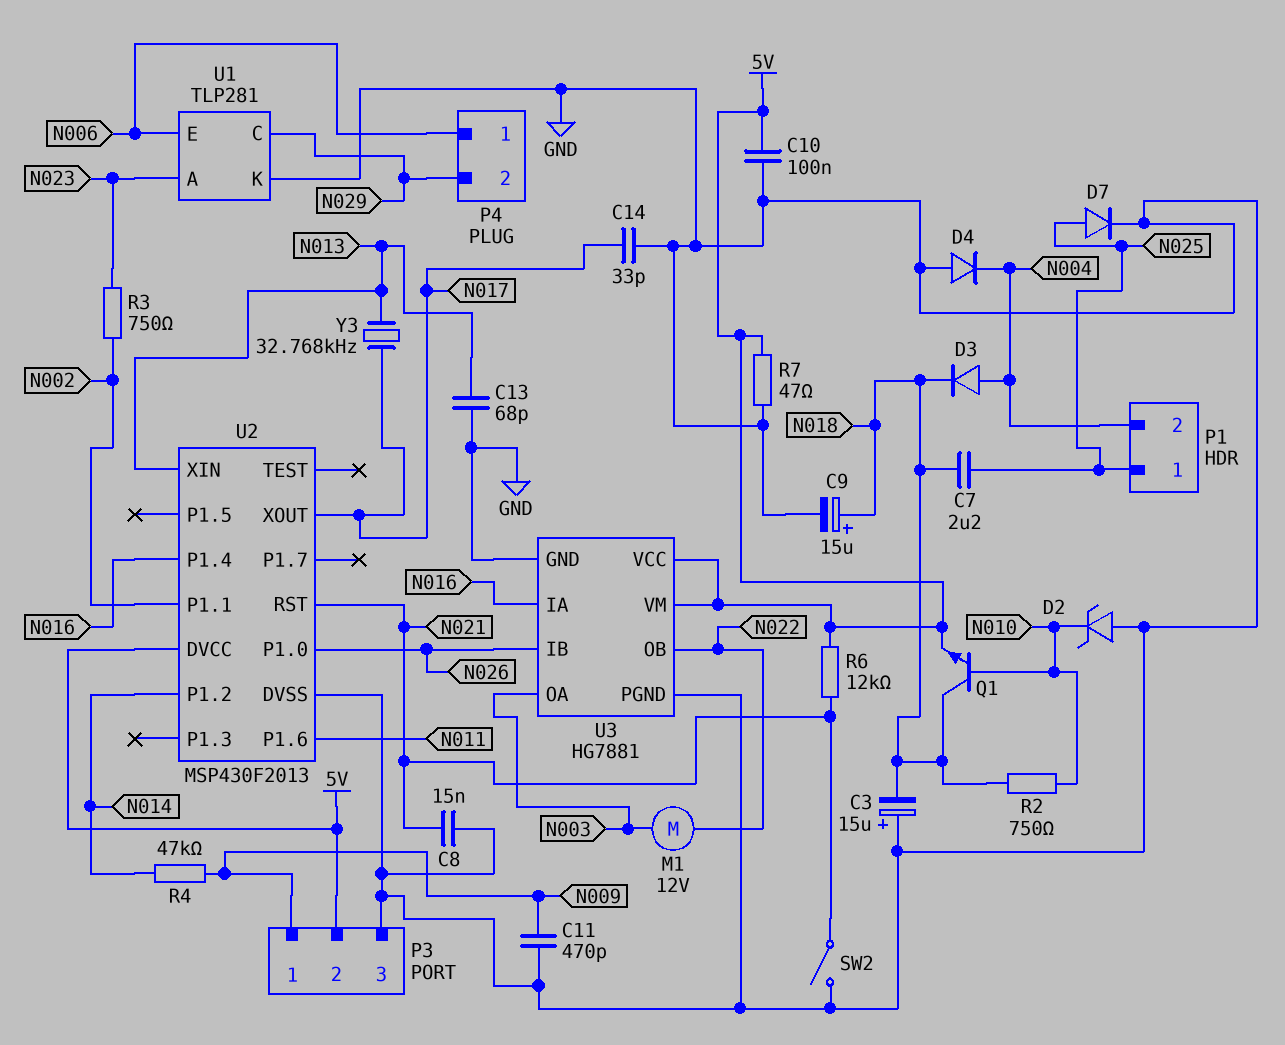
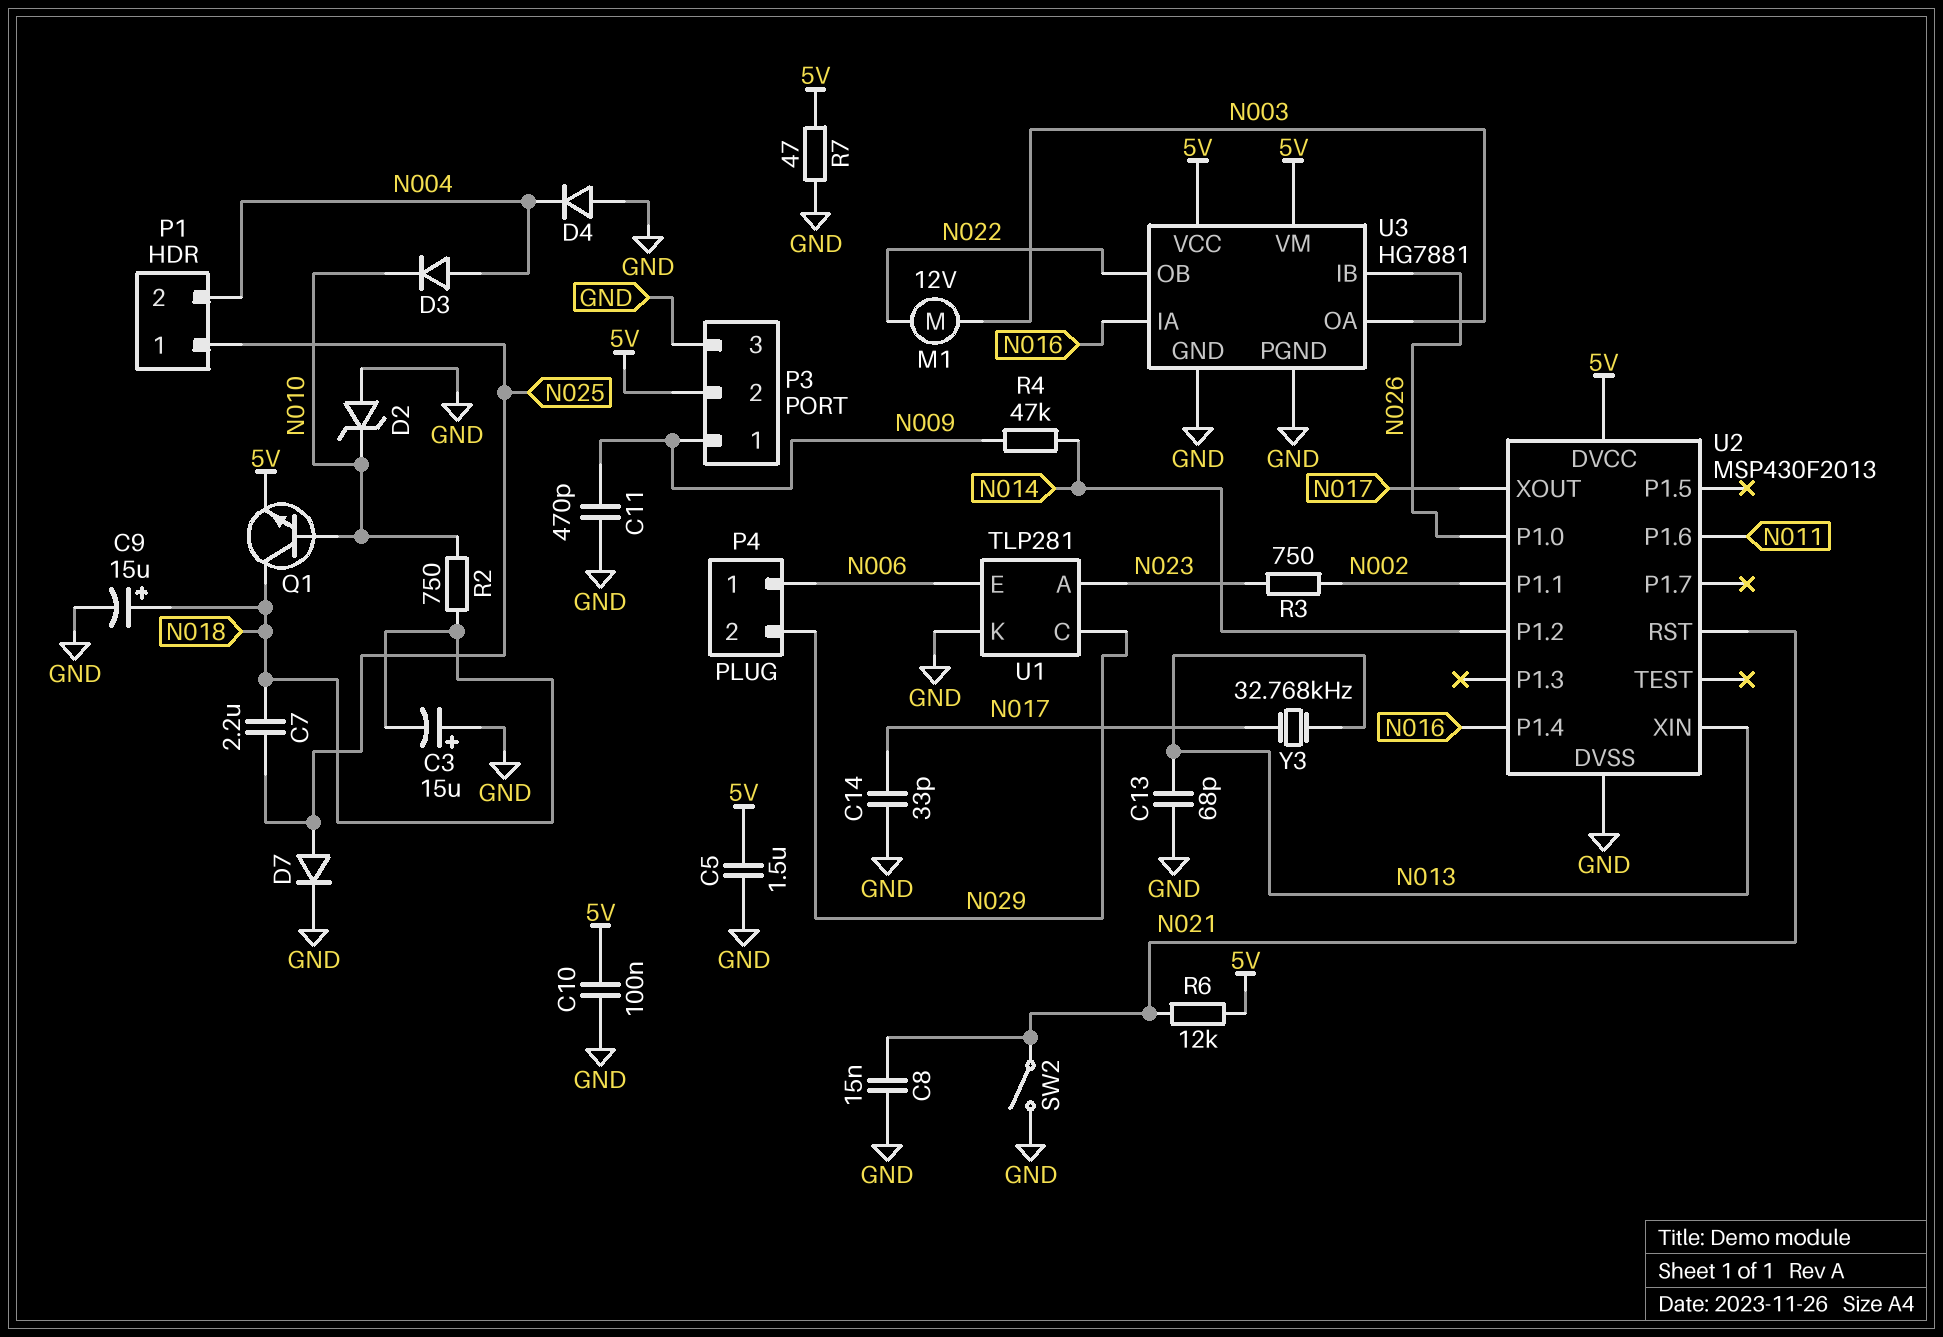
C5: none -> 1.5uF (5V, GND)
D3: diode (A N004, K N018) -> diode (A N004, K N010)

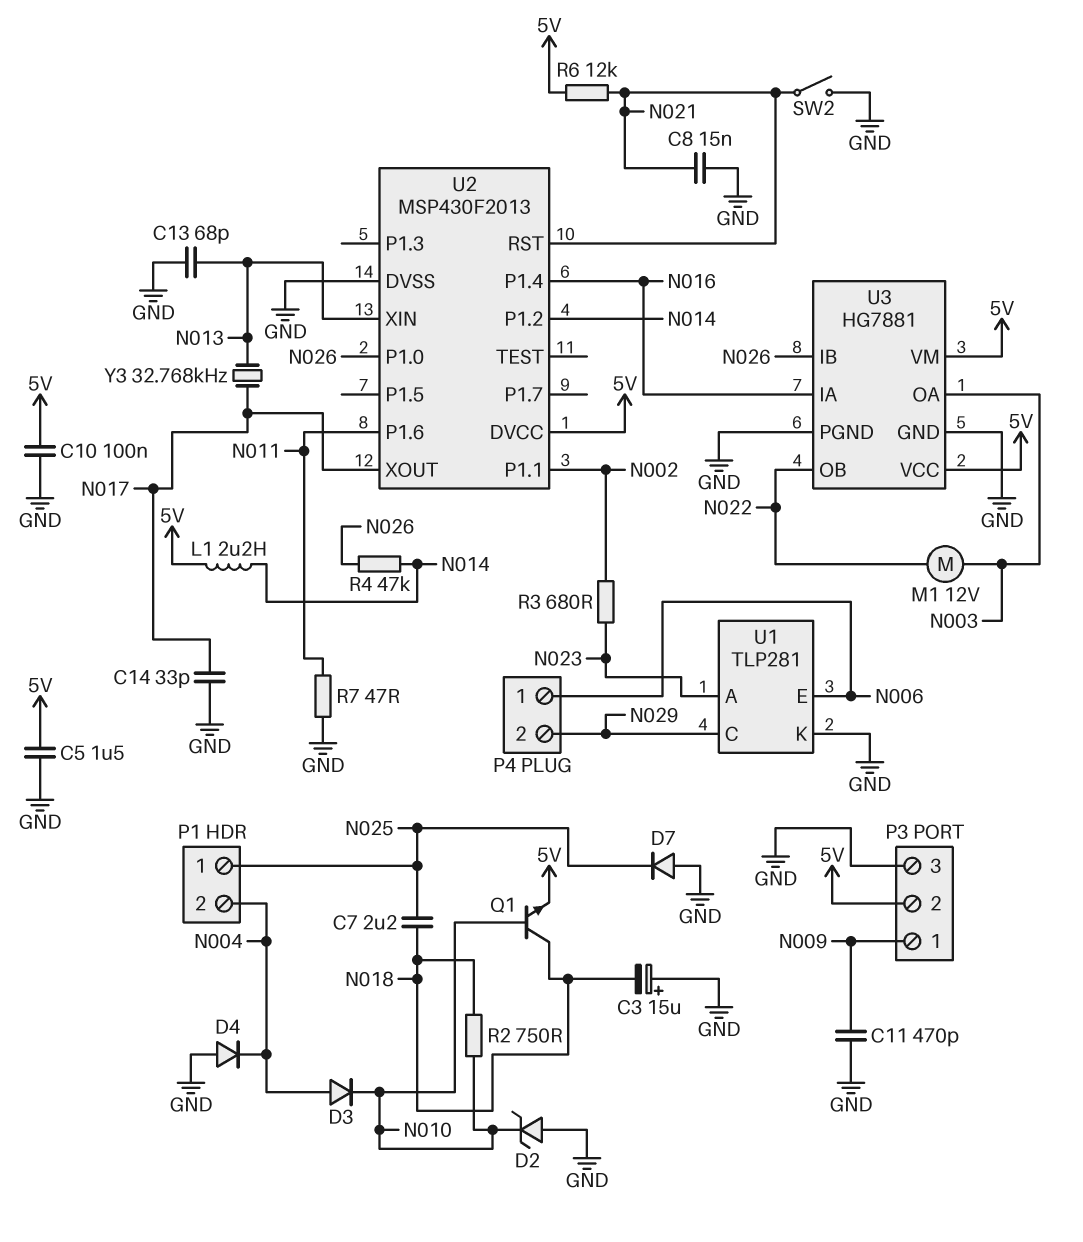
C9: 15uF (plus N018, minus GND) -> none
D7: diode (A N025, K GND) -> diode (A GND, K N025)
L1: none -> 2.2uH (5V, N014)
R3: 750 (N002, N023) -> 680 (N002, N023)
R4: 47k (N009, N014) -> 47k (N014, N026)
R7: 47 (5V, GND) -> 47 (GND, N011)

